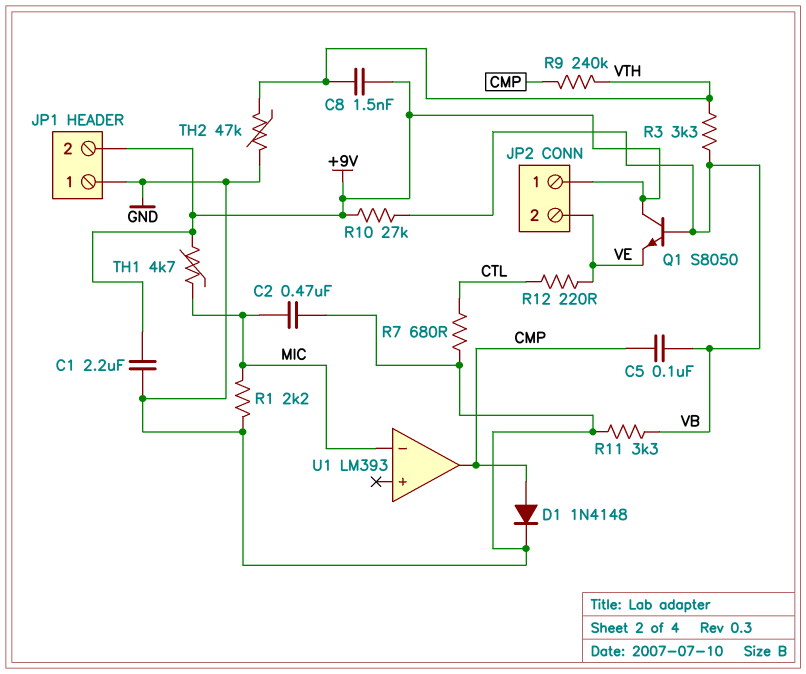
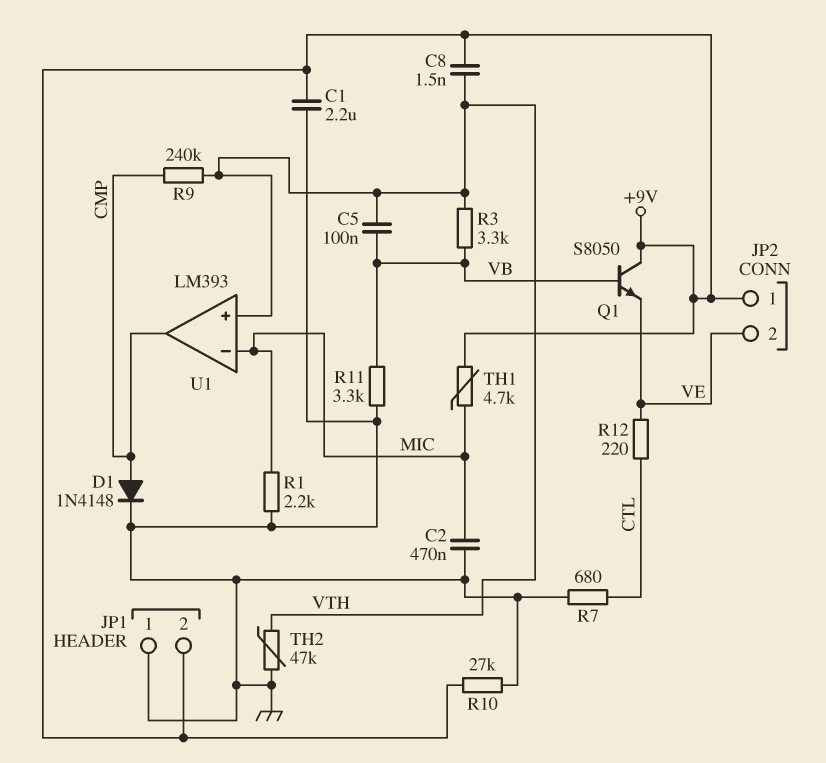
C5: 100nF (CMP, VB) -> 100nF (VB, VTH)
R10: 27k (+9V, VB) -> 27k (+9V, GND)
U1 pin in+: none -> VTH

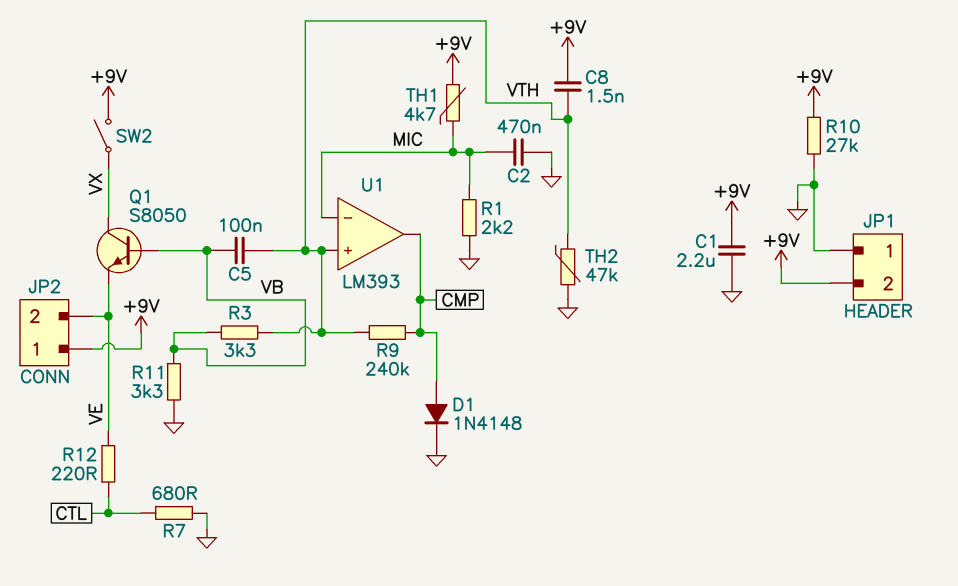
Q1: NPN S8050 (B VB, C +9V, E VE) -> NPN S8050 (B VB, C VX, E VE)
SW2: none -> switch (+9V, VX)

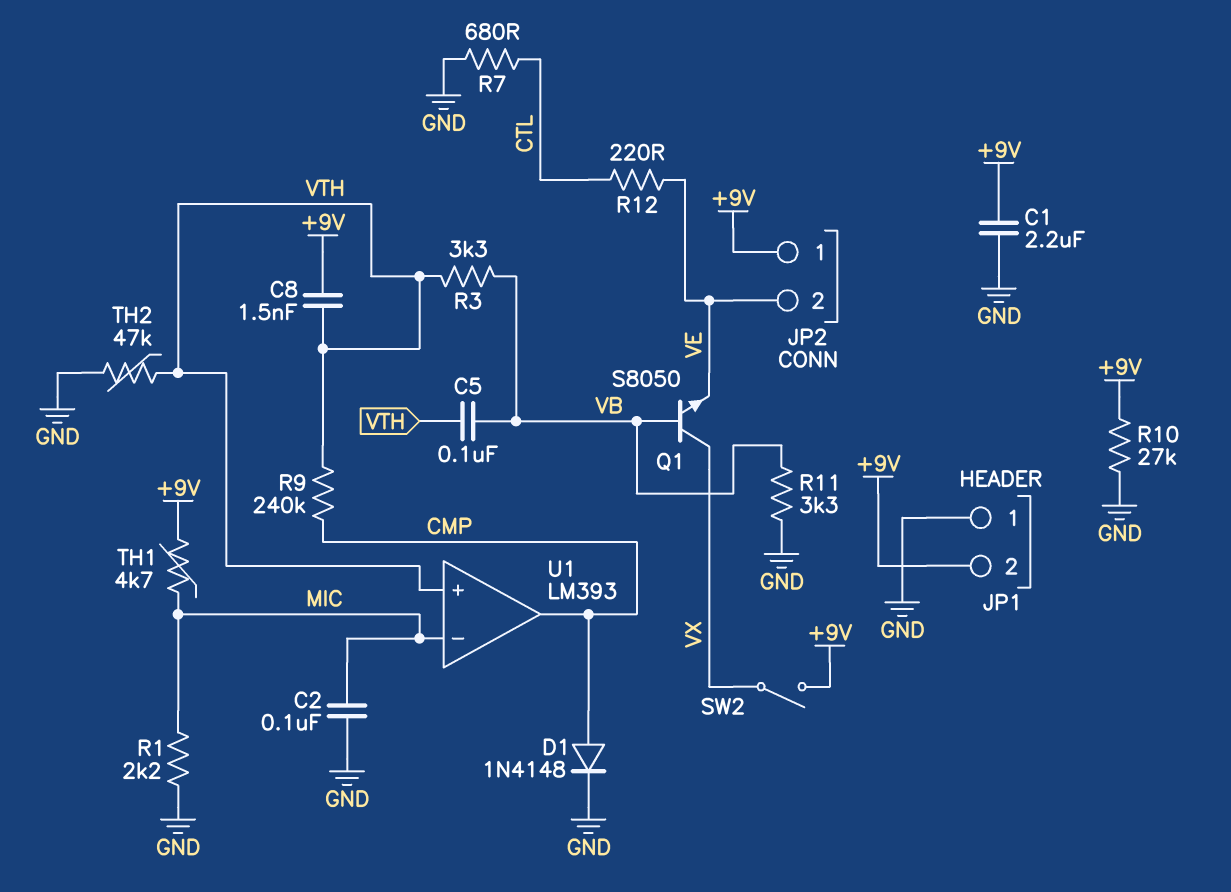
C2: 470nF (GND, MIC) -> 100nF (GND, MIC)

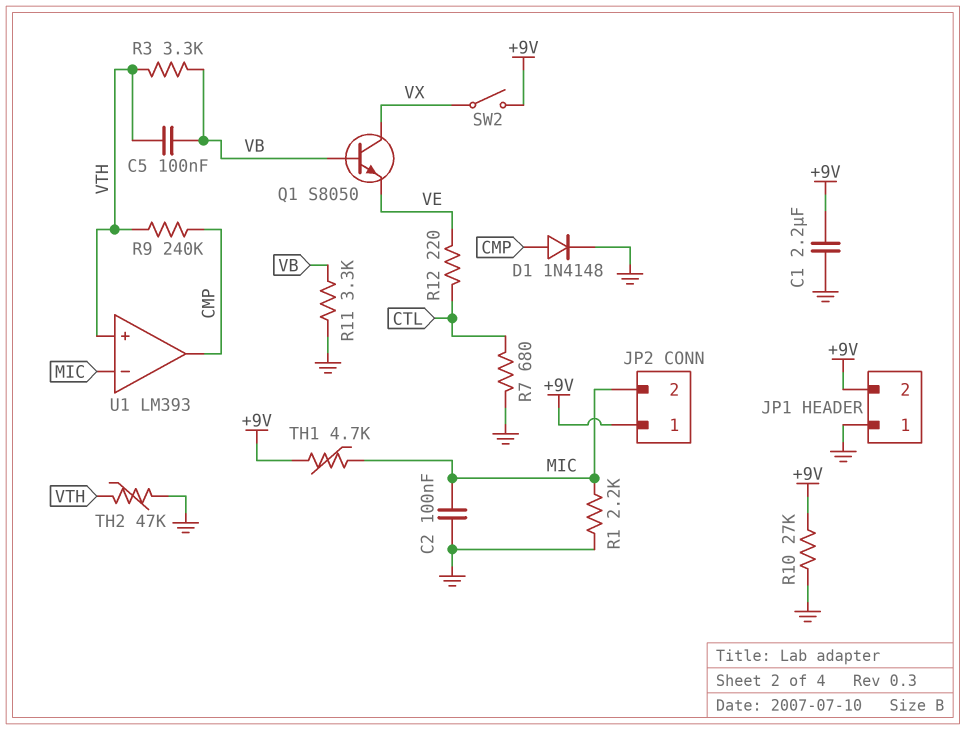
C8: 1.5nF (+9V, VTH) -> none
JP2 pin 2: VE -> MIC

